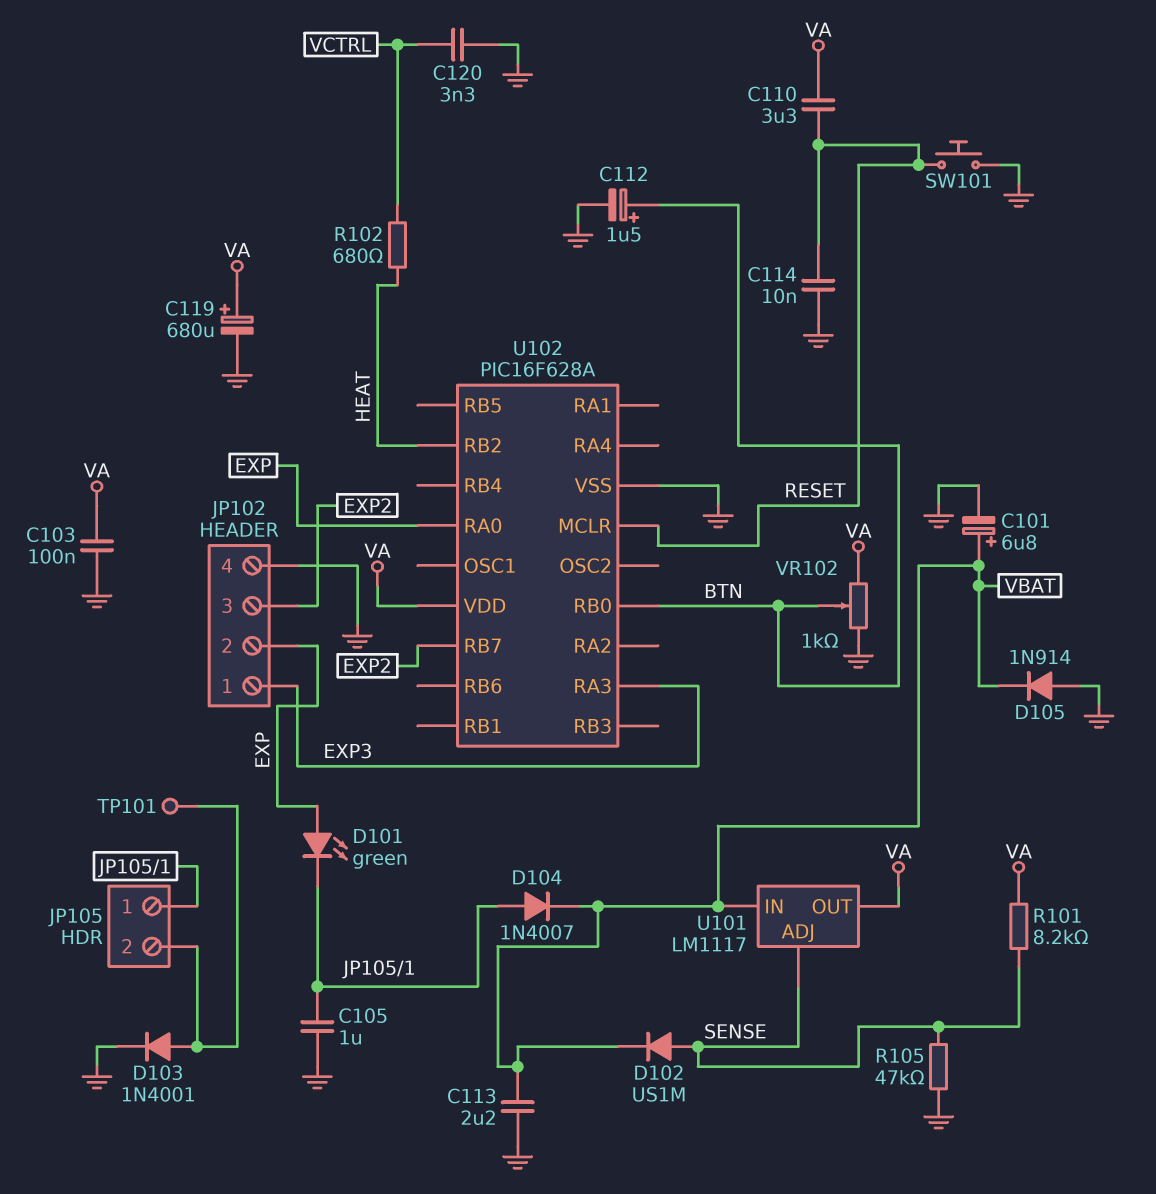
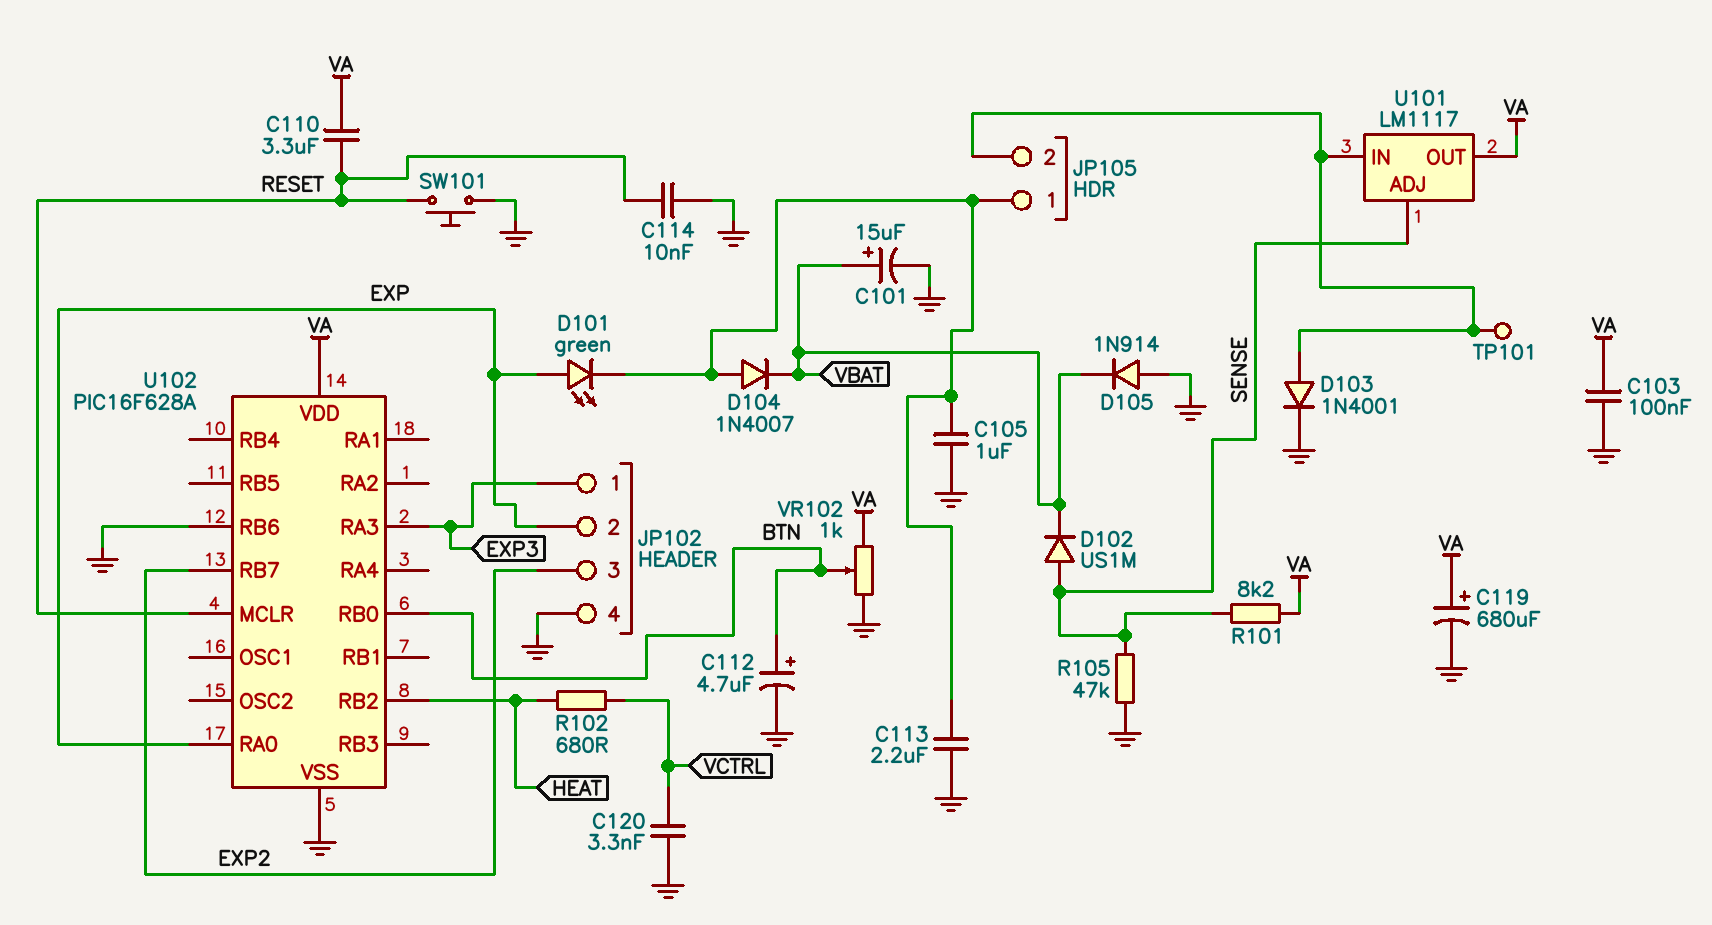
C101: 6.8uF (plus VBAT, minus GND) -> 15uF (plus VBAT, minus GND)
C112: 1.5uF (plus BTN, minus GND) -> 4.7uF (plus BTN, minus GND)
C113: 2.2uF (GND, VBAT) -> 2.2uF (GND, JP105/1)
U101 pin IN: VBAT -> JP105/2
U102 pin RB6: none -> GND

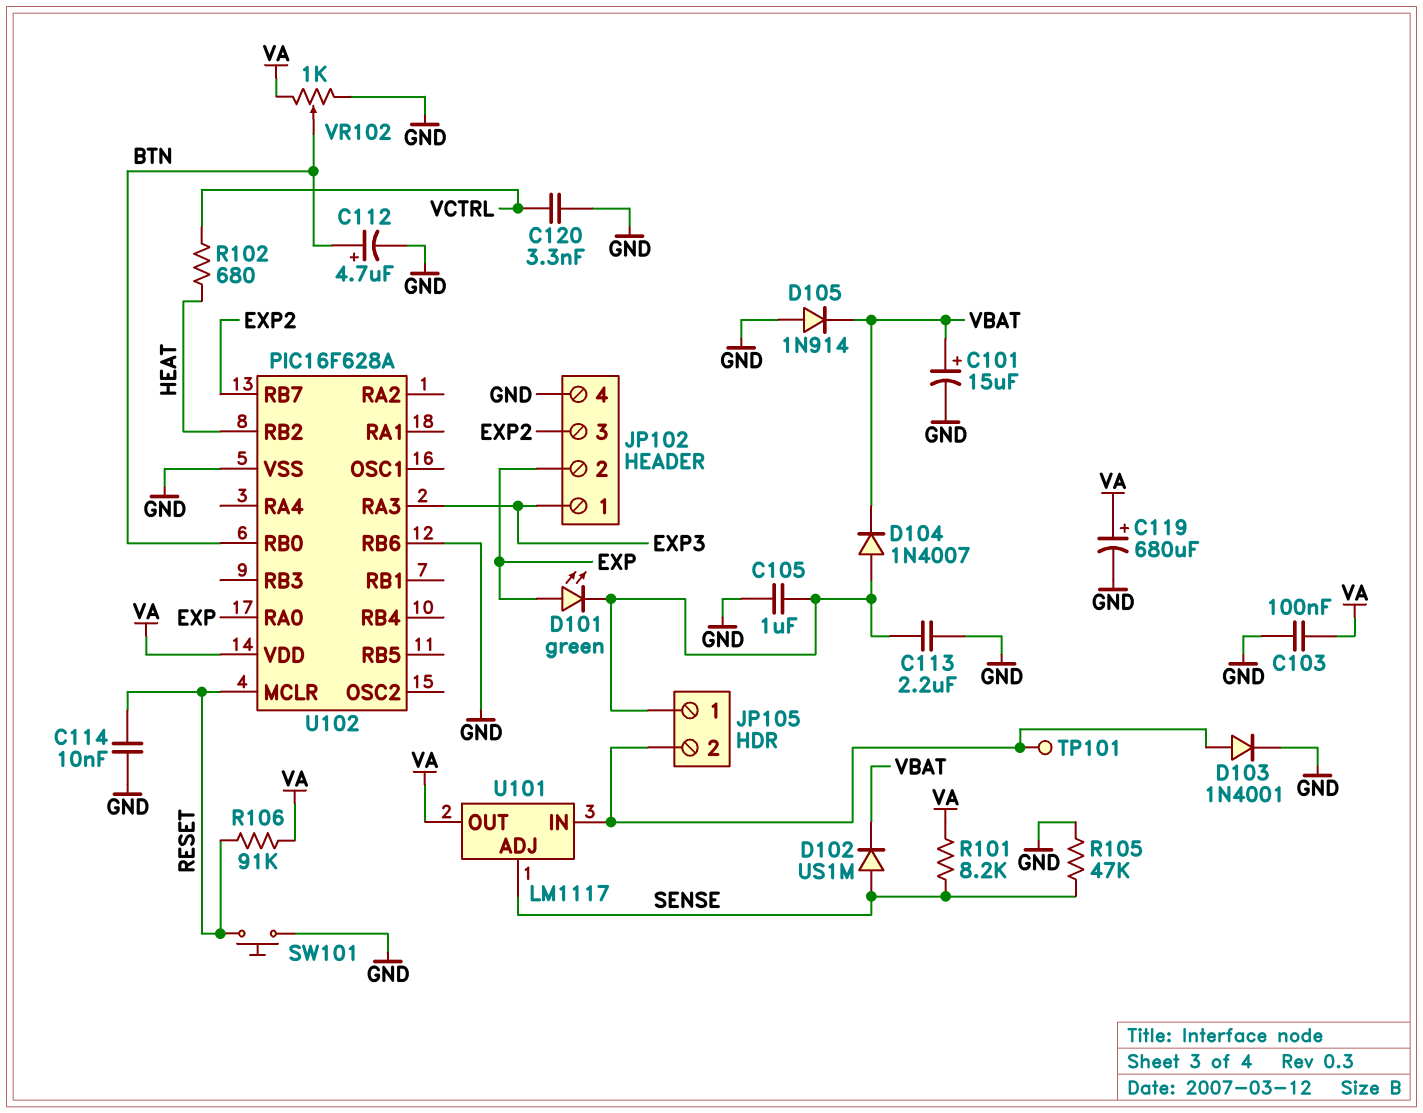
C110: 3.3uF (RESET, VA) -> none
R106: none -> 91k (RESET, VA)

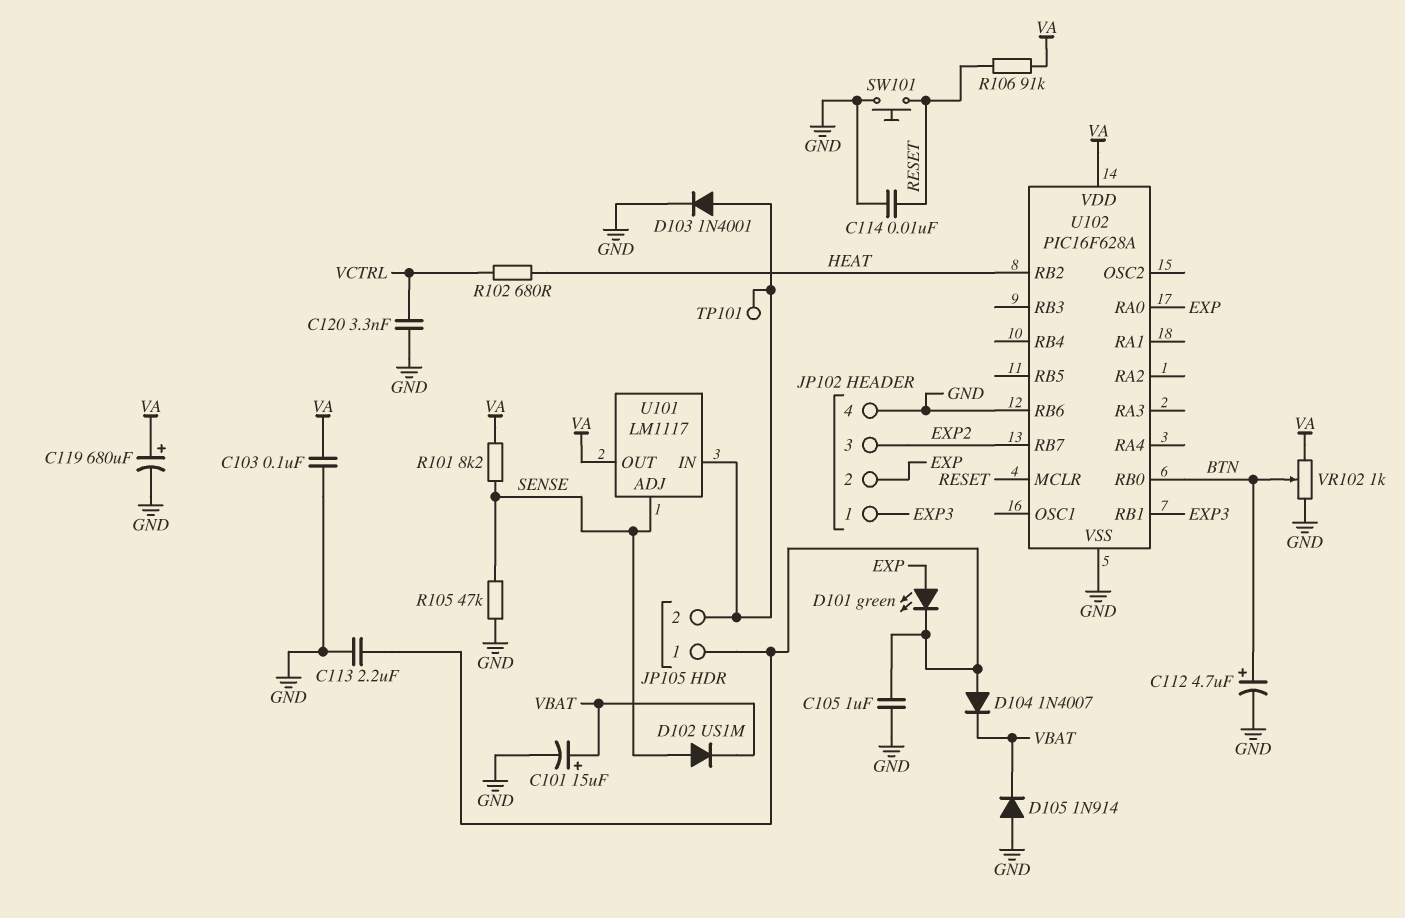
U102 pin RA3: EXP3 -> none
U102 pin RB1: none -> EXP3

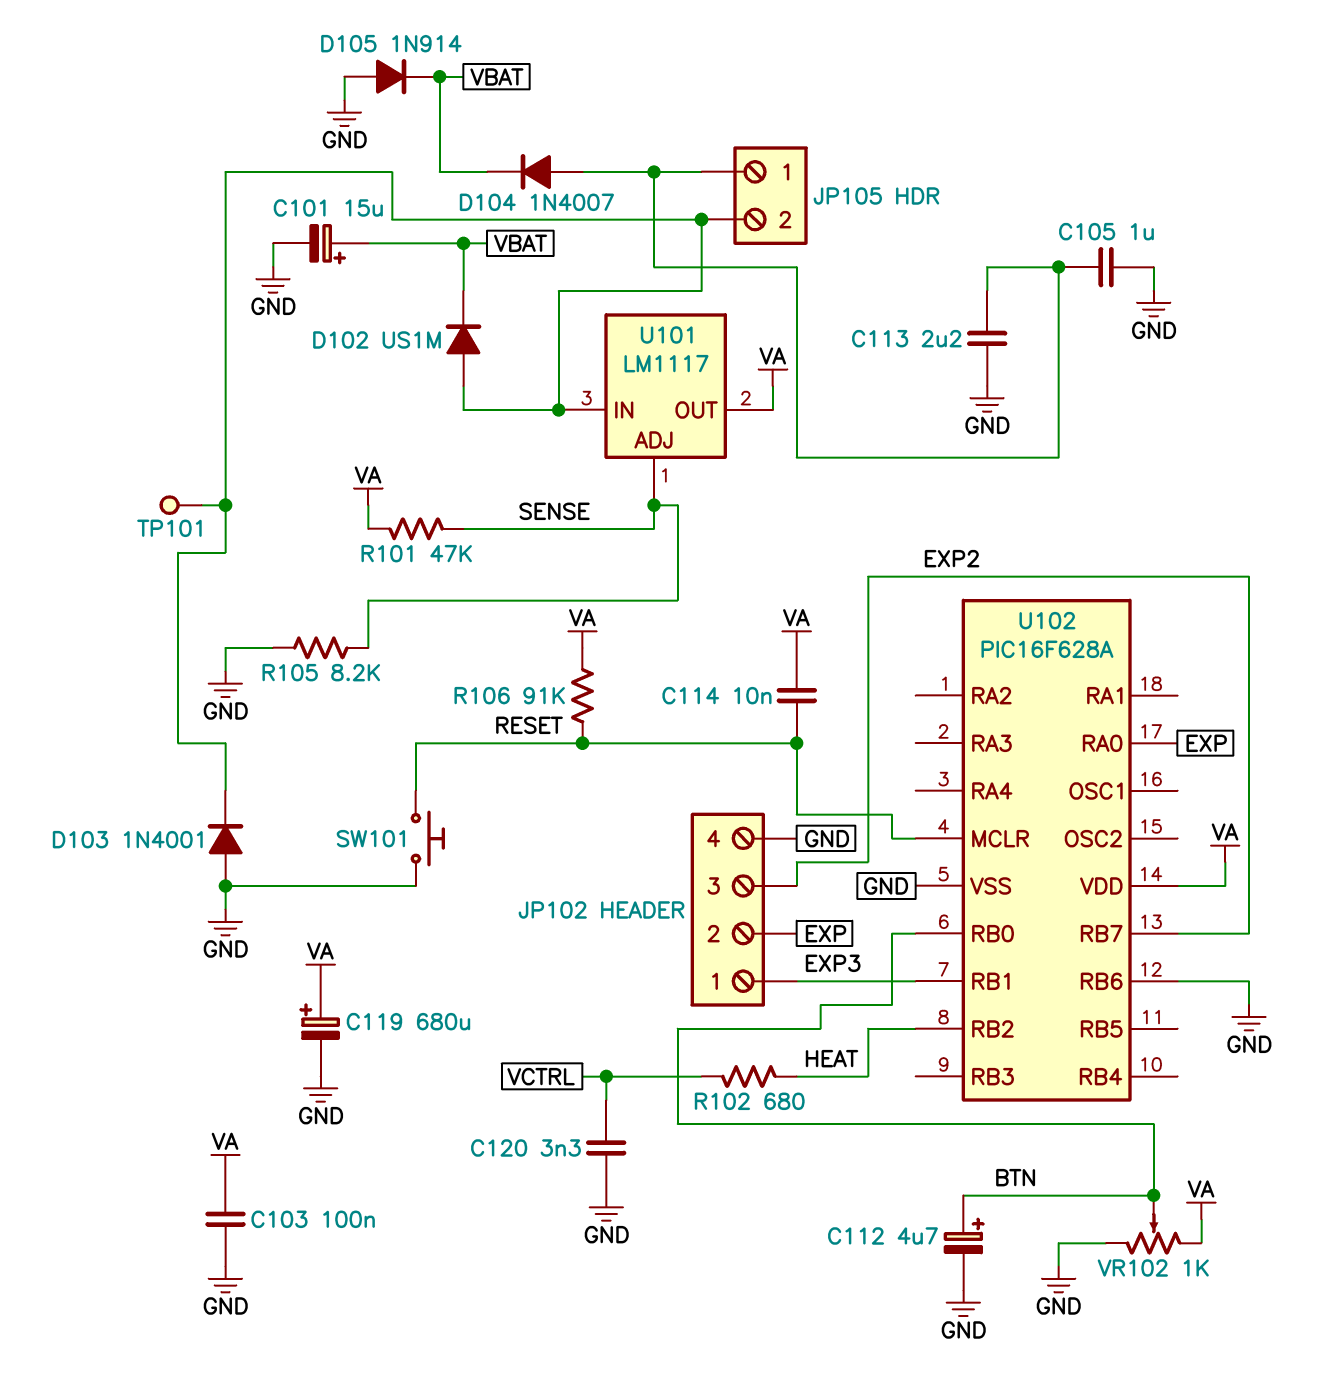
C114: 10nF (GND, RESET) -> 10nF (RESET, VA)
D101: LED green (A EXP, K JP105/1) -> none
D102: diode US1M (A SENSE, K VBAT) -> diode US1M (A JP105/2, K VBAT)
D103: diode 1N4001 (A JP105/2, K GND) -> diode 1N4001 (A GND, K JP105/2)
R101: 8.2k (SENSE, VA) -> 47k (SENSE, VA)
R105: 47k (GND, SENSE) -> 8.2k (GND, SENSE)

